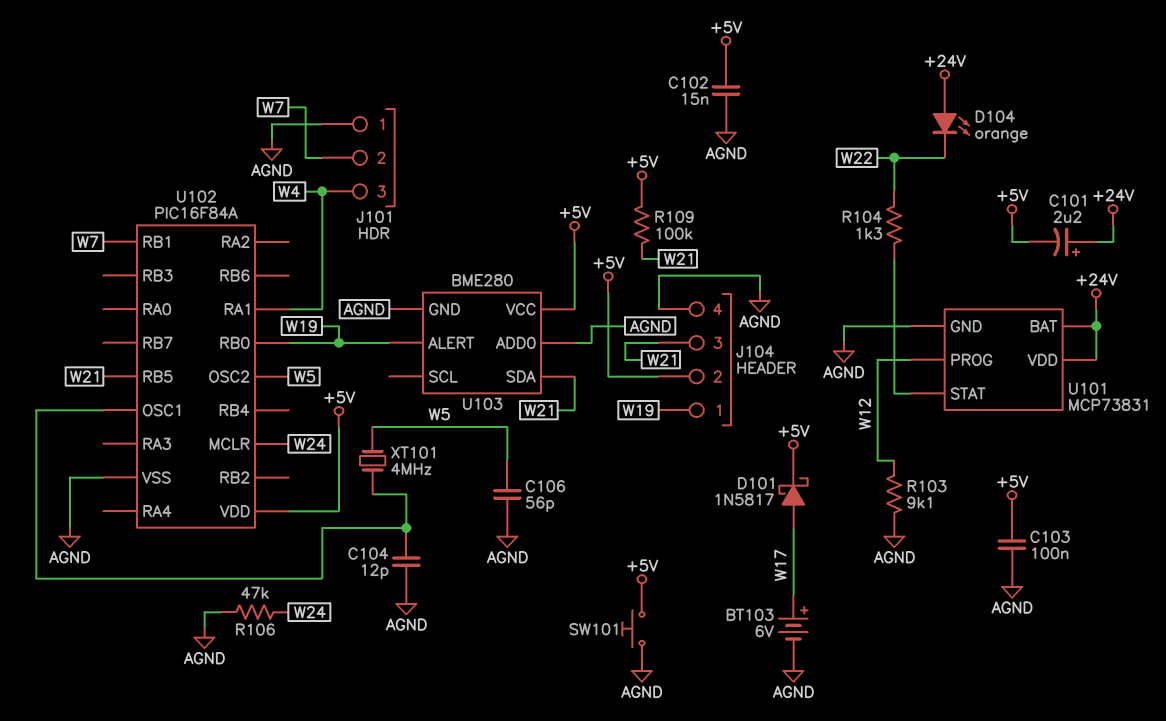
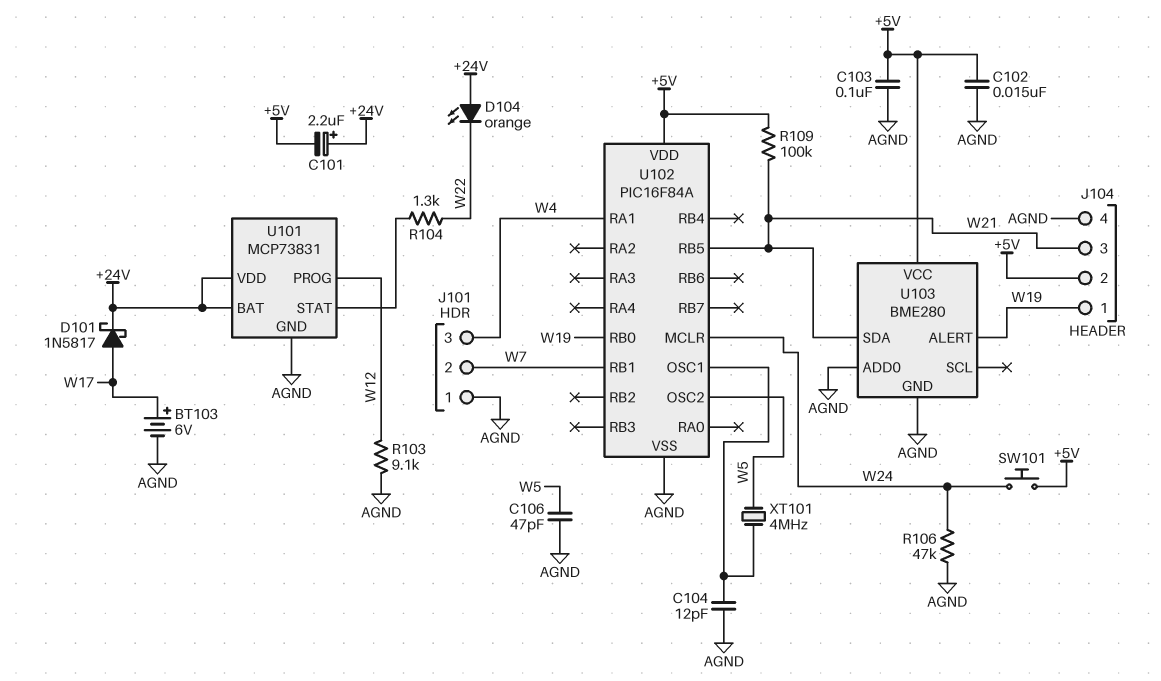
C106: 56pF (AGND, W5) -> 47pF (AGND, W5)
D101: schottky 1N5817 (A W17, K +5V) -> schottky 1N5817 (A W17, K +24V)
SW101: button (+5V, AGND) -> button (+5V, W24)

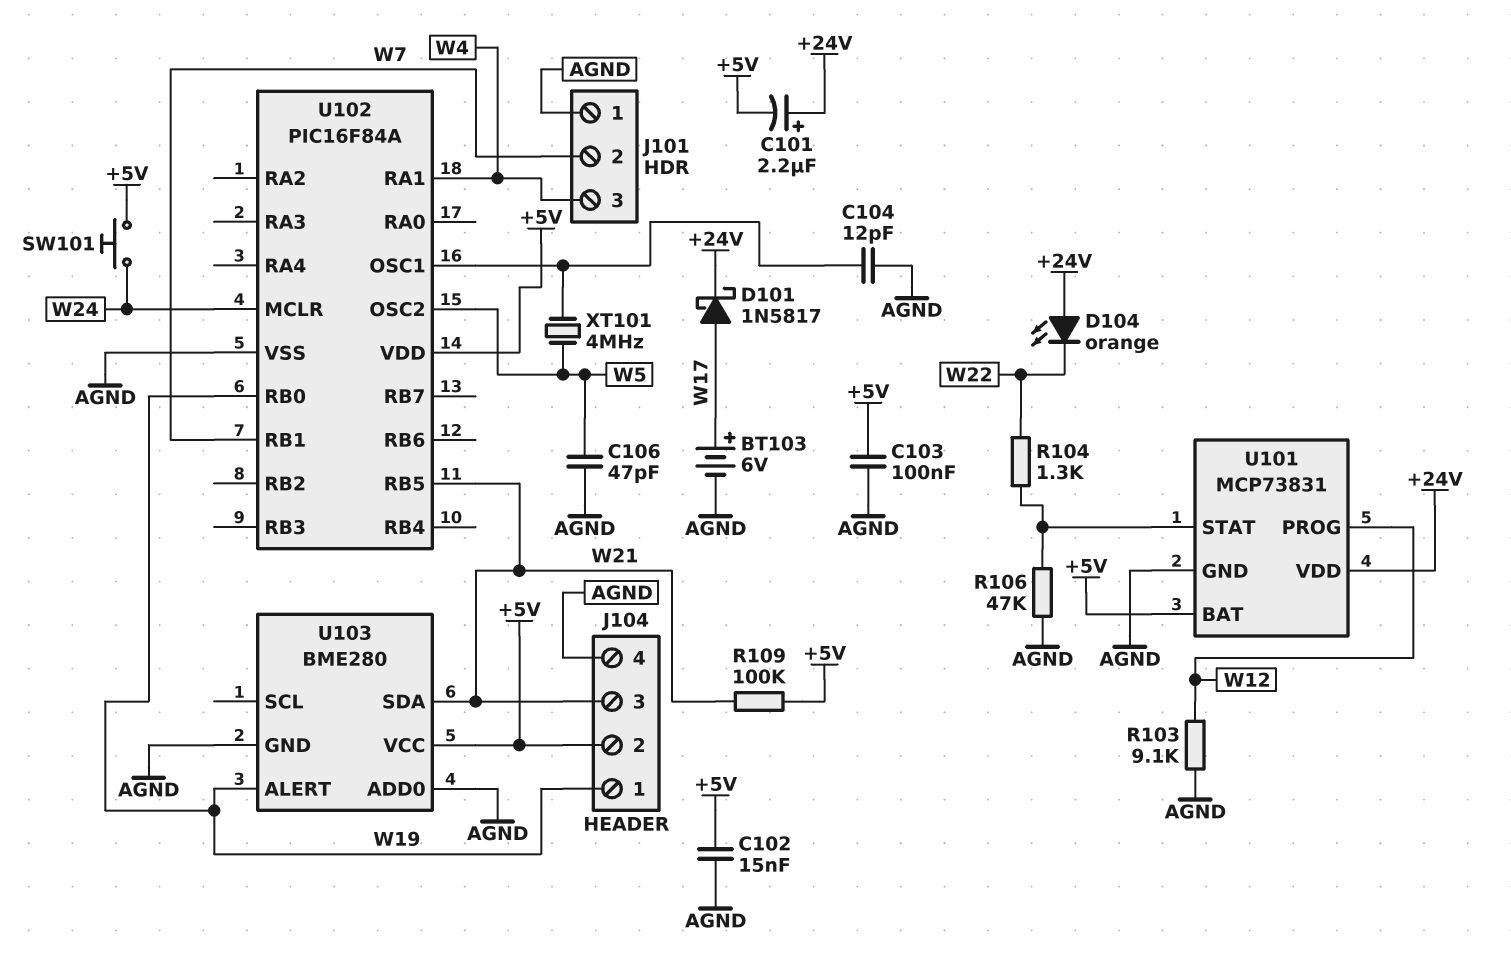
R106: 47k (AGND, W24) -> 47k (AGND, U101/STAT)
U101 pin BAT: +24V -> +5V

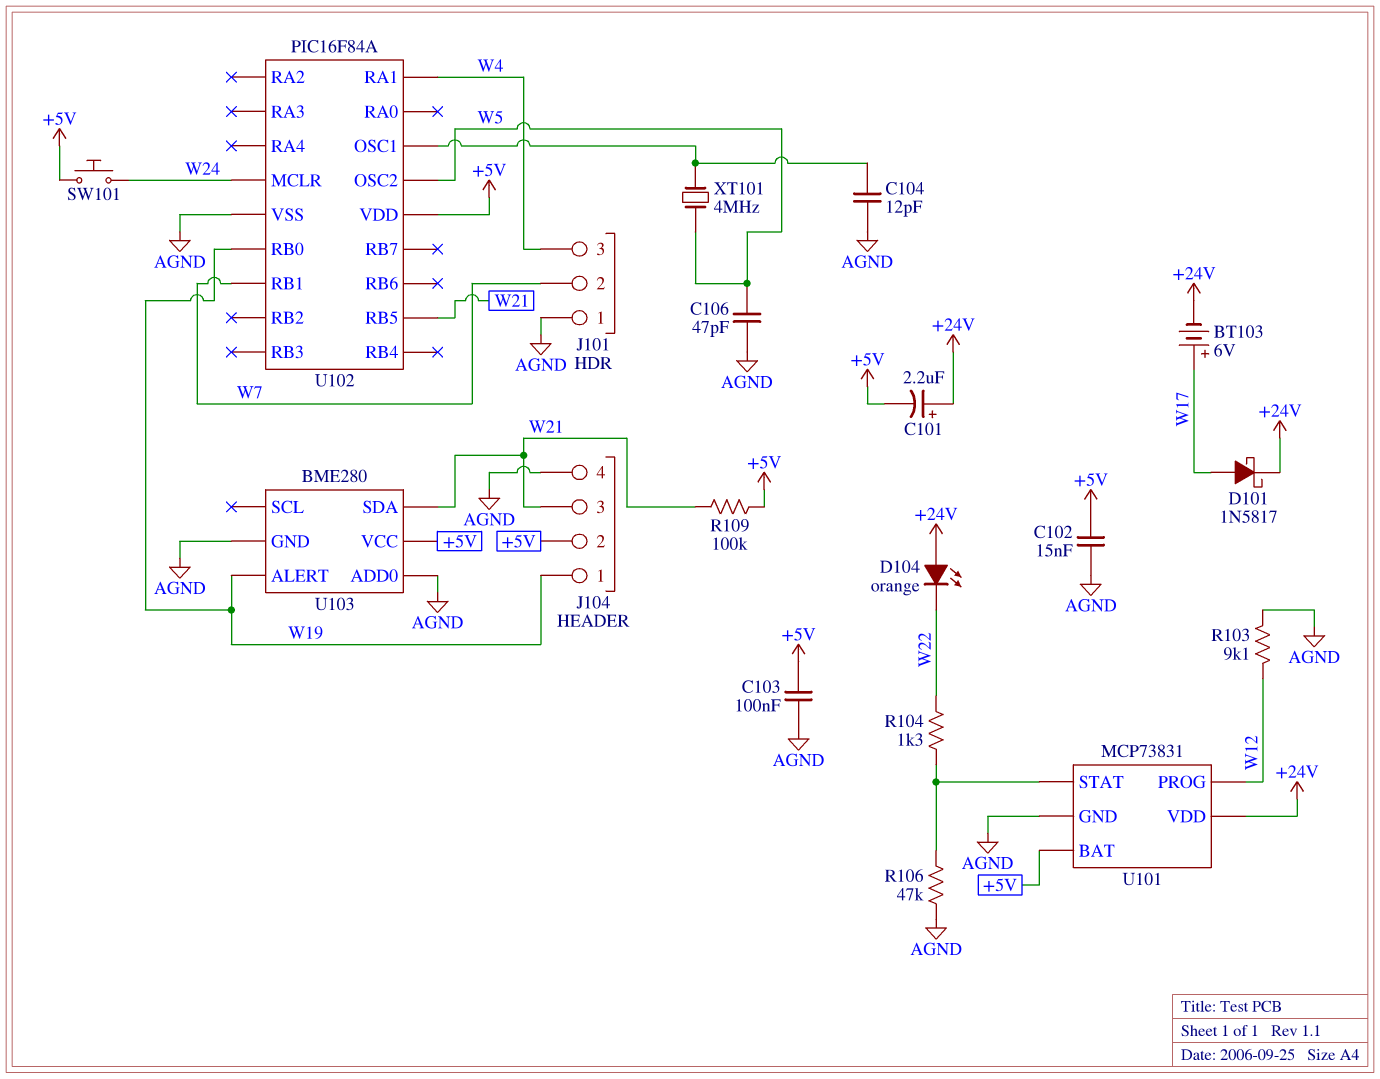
BT103: 6V (plus W17, minus AGND) -> 6V (plus W17, minus +24V)

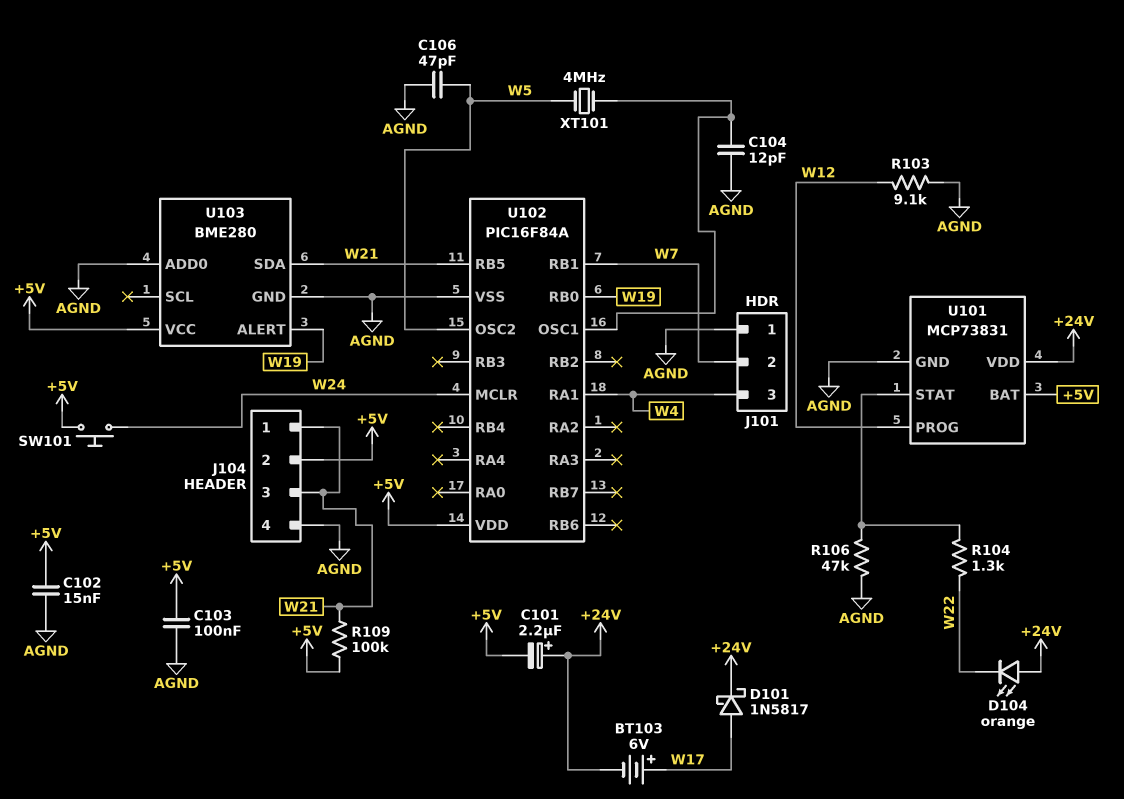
J104 pin 1: W19 -> W21

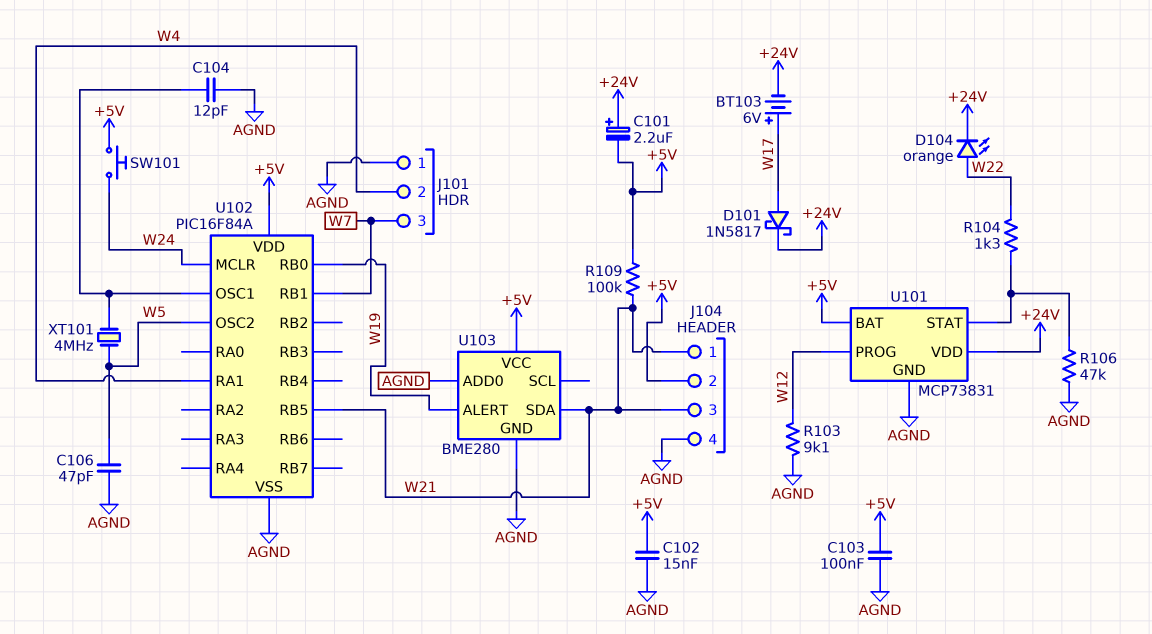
D104: LED orange (A +24V, K W22) -> LED orange (A W22, K +24V)
J101 pin 2: W7 -> W4
J101 pin 3: W4 -> W7

